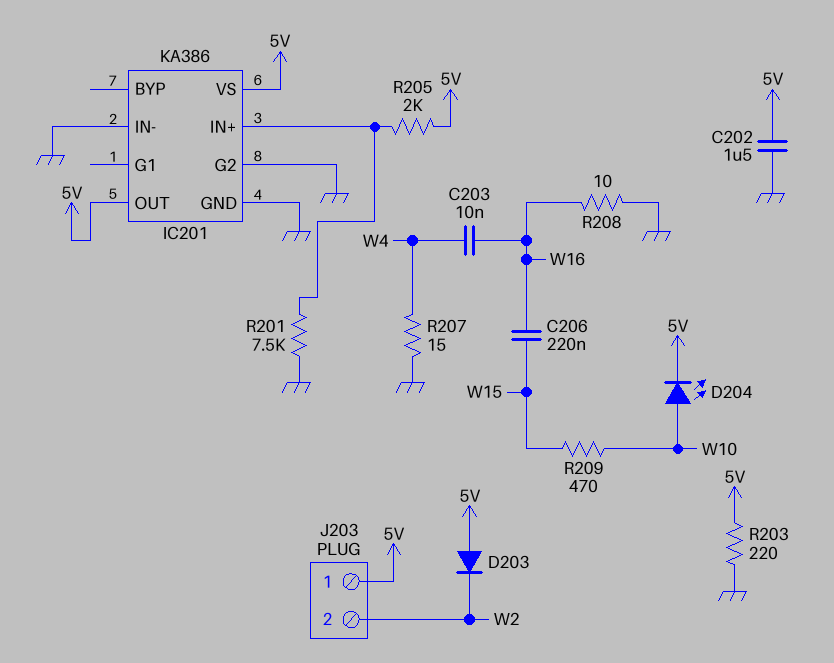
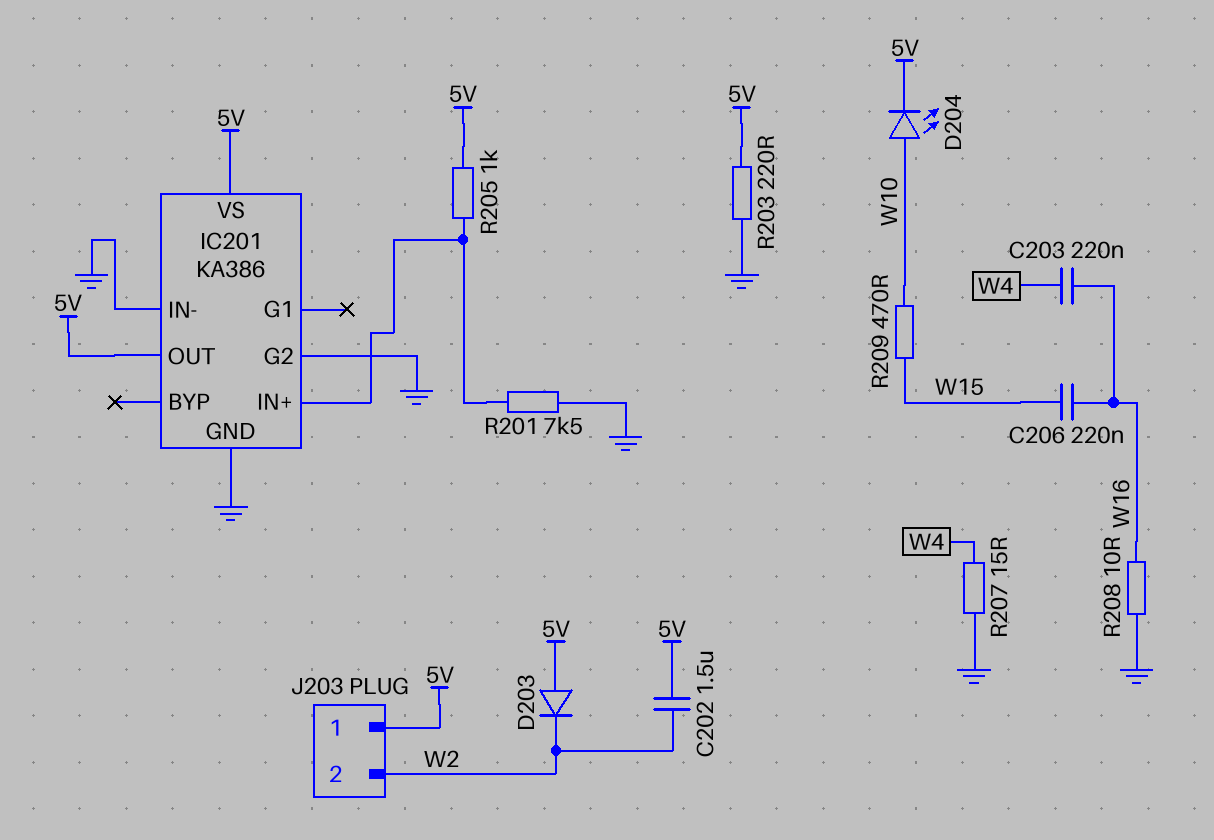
C202: 1.5uF (5V, GND) -> 1.5uF (5V, W2)
C203: 10nF (W4, W16) -> 220nF (W4, W16)
R205: 2k (5V, IC201/IN+) -> 1k (5V, IC201/IN+)

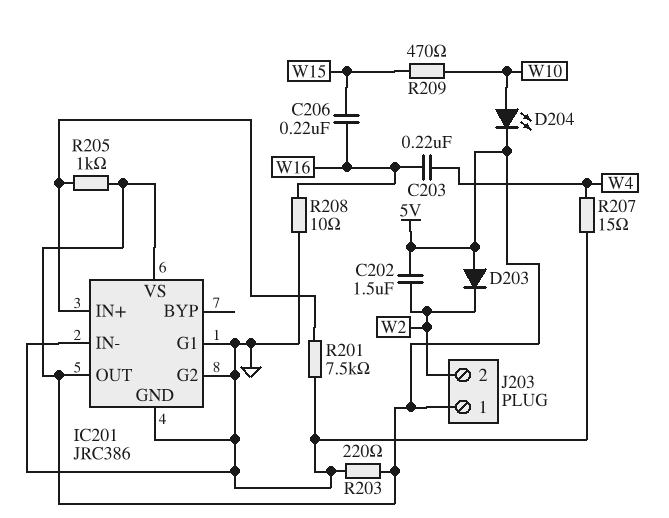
IC201: KA386 -> JRC386
IC201 pin G1: none -> GND

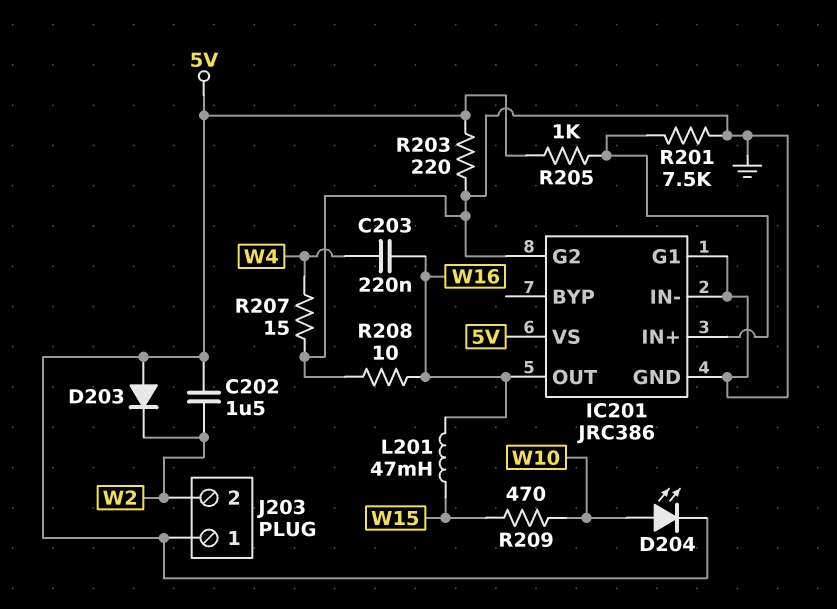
C206: 220nF (W15, W16) -> none
IC201 pin OUT: 5V -> W16
L201: none -> 47mH (W15, W16)

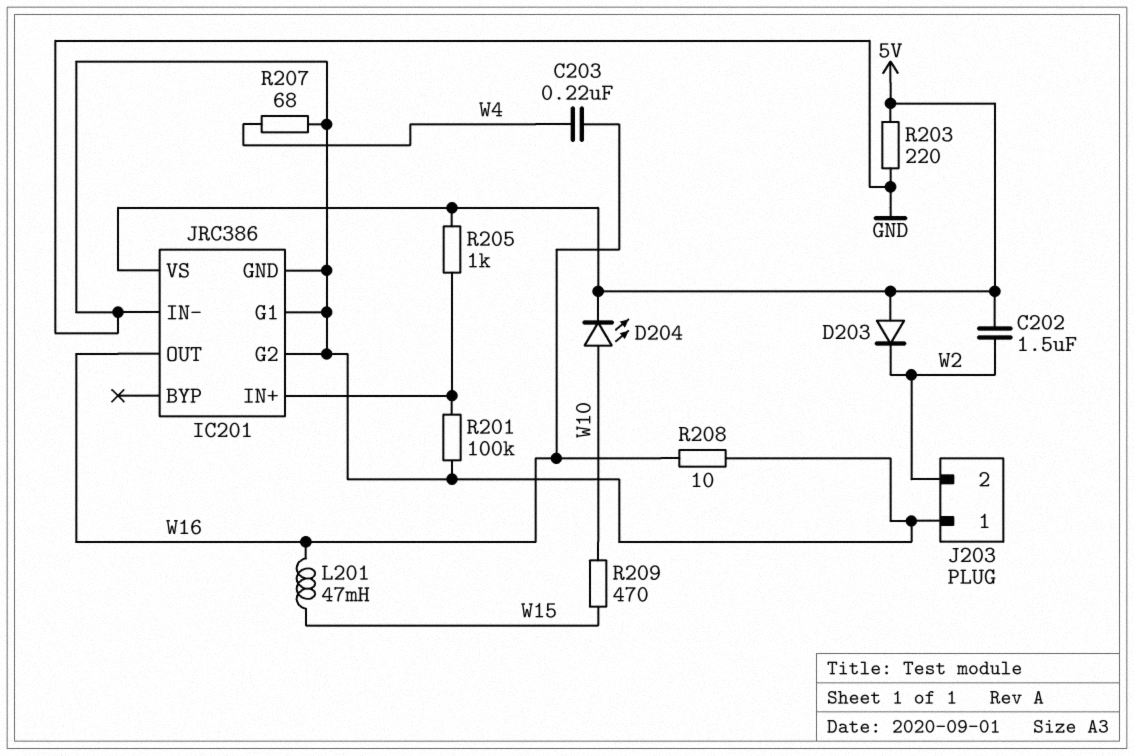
J203 pin 1: 5V -> GND
R201: 7.5k (GND, IC201/IN+) -> 100k (GND, IC201/IN+)
R207: 15 (GND, W4) -> 68 (GND, W4)

